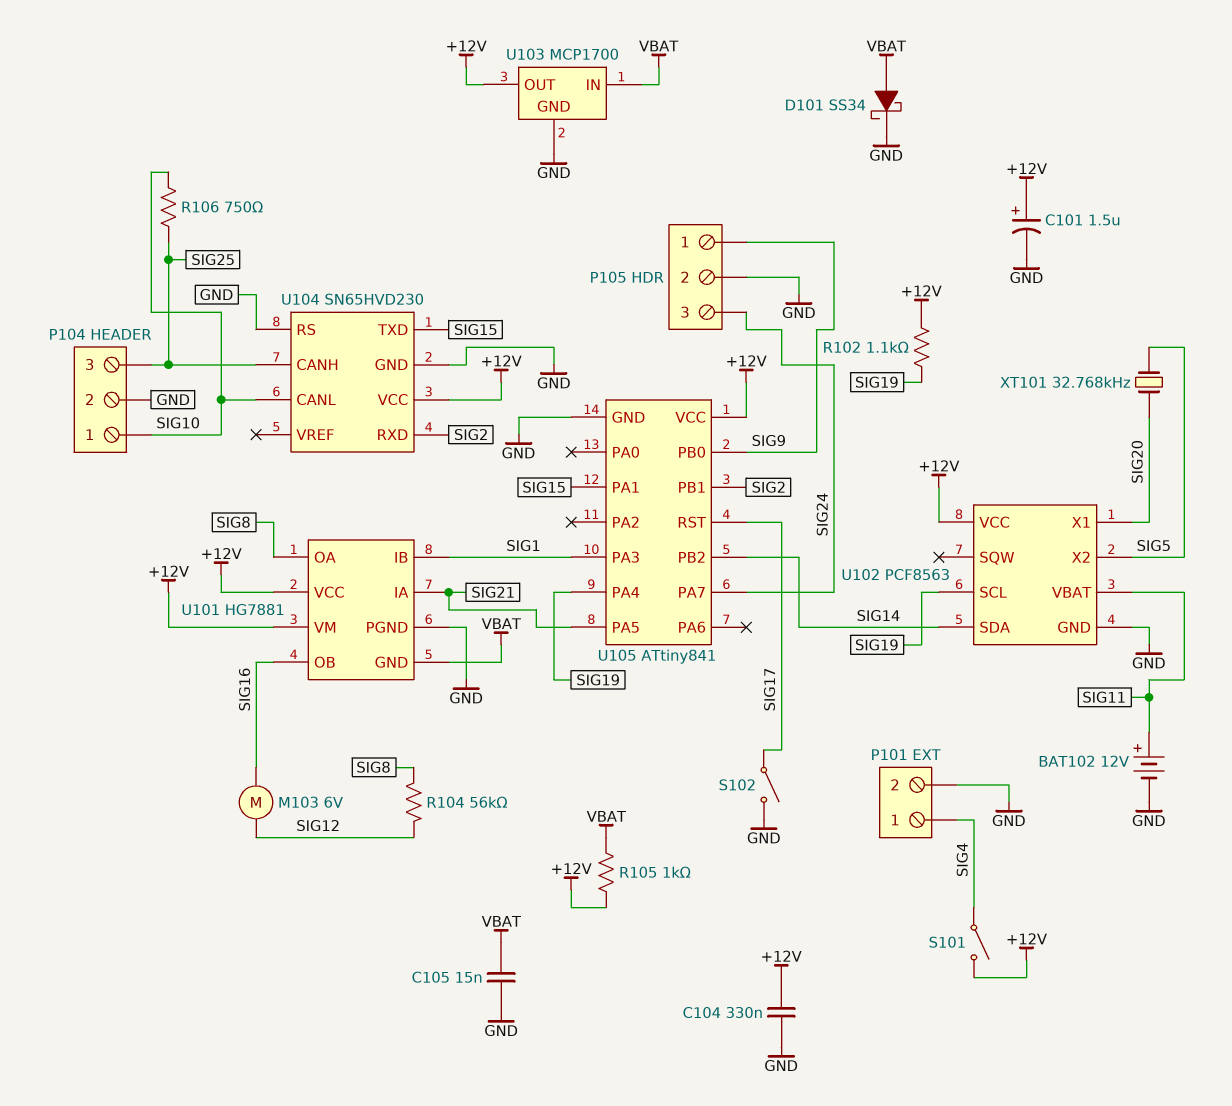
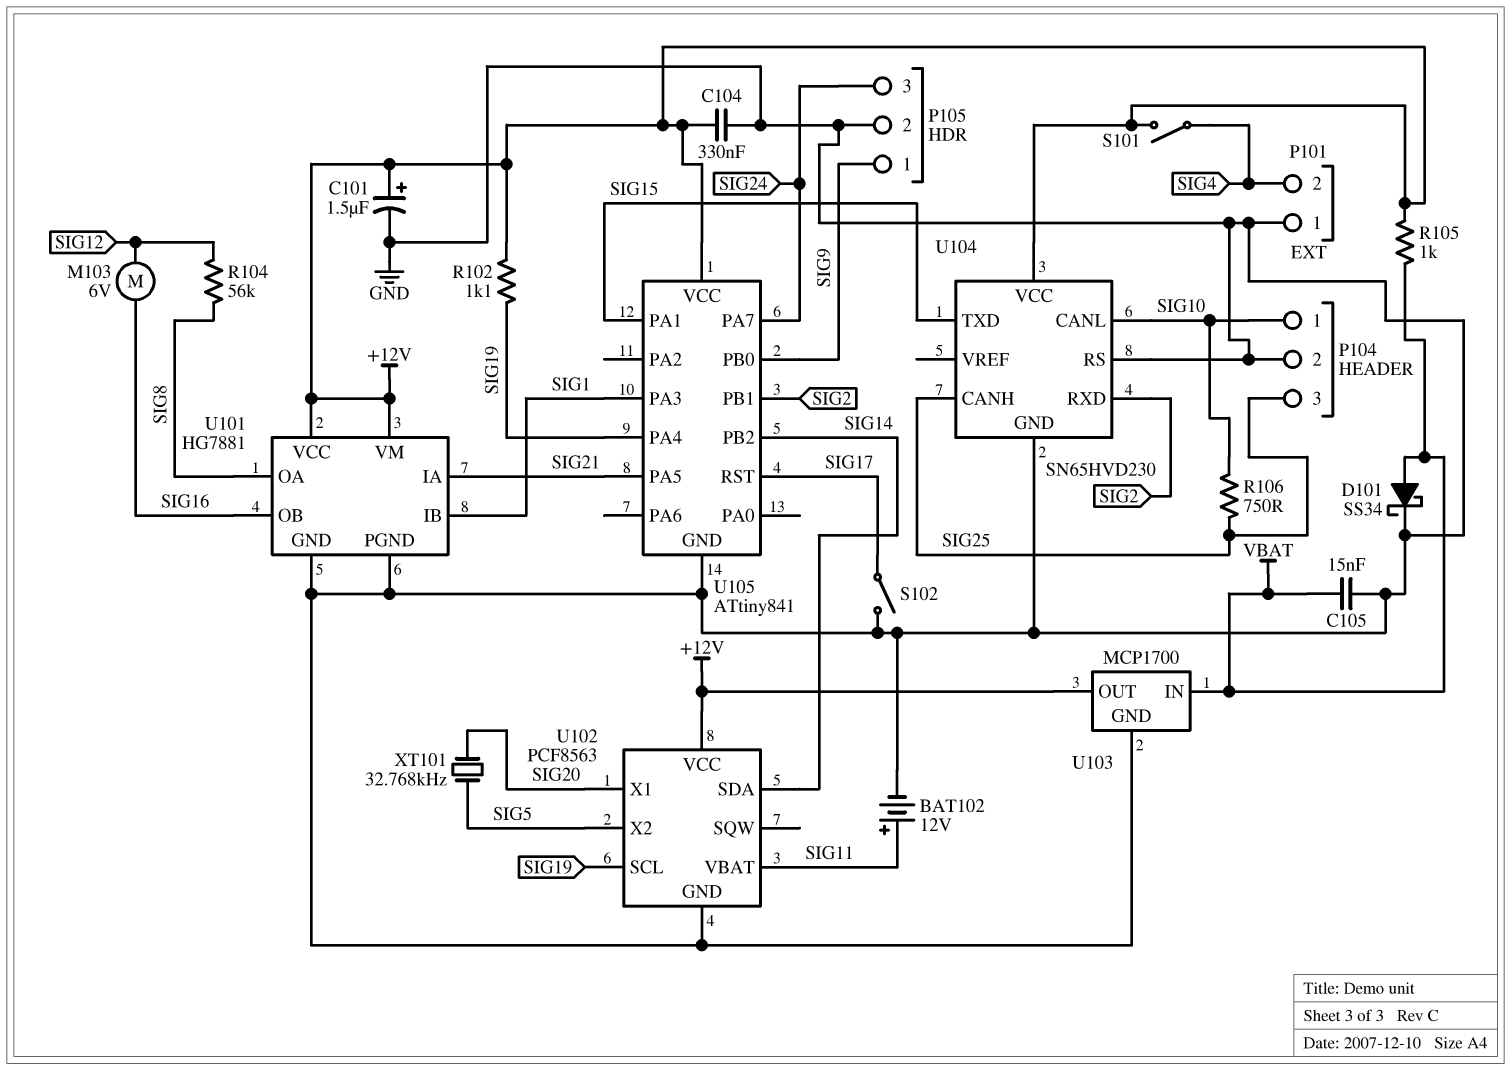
P101 pin 1: SIG4 -> GND
P101 pin 2: GND -> SIG4
U101 pin GND: VBAT -> GND

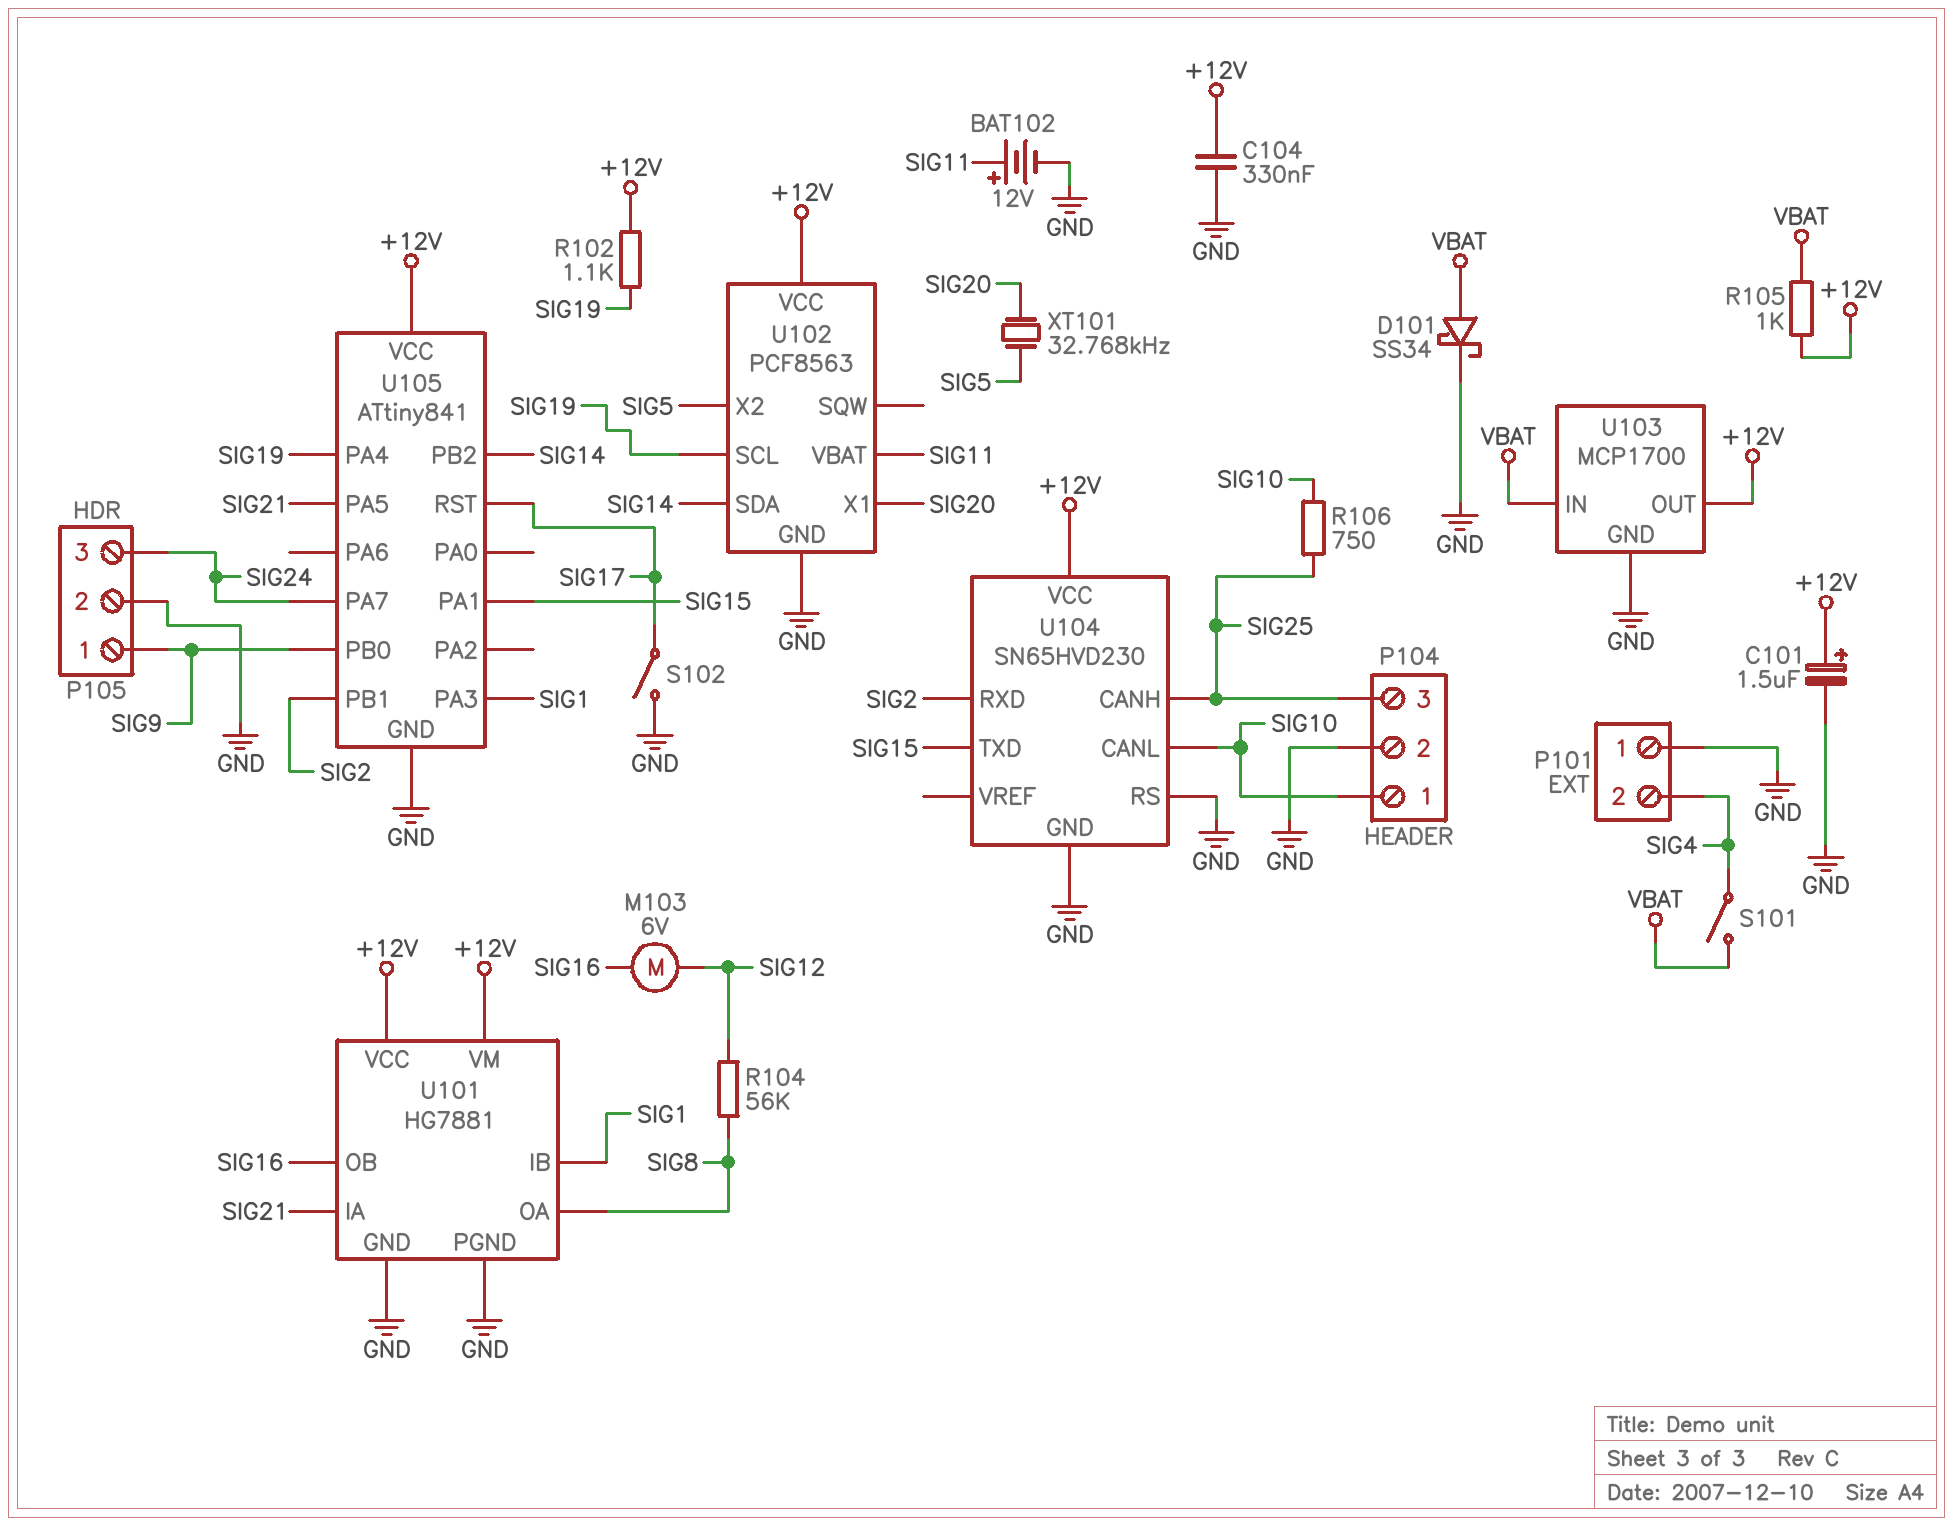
C105: 15nF (GND, VBAT) -> none
S101: switch (+12V, SIG4) -> switch (SIG4, VBAT)

